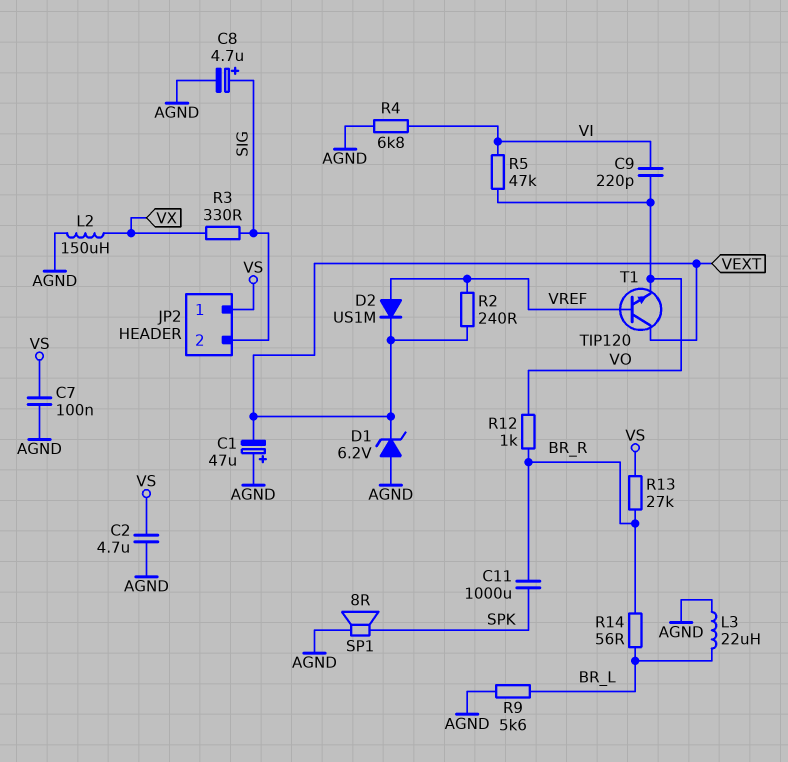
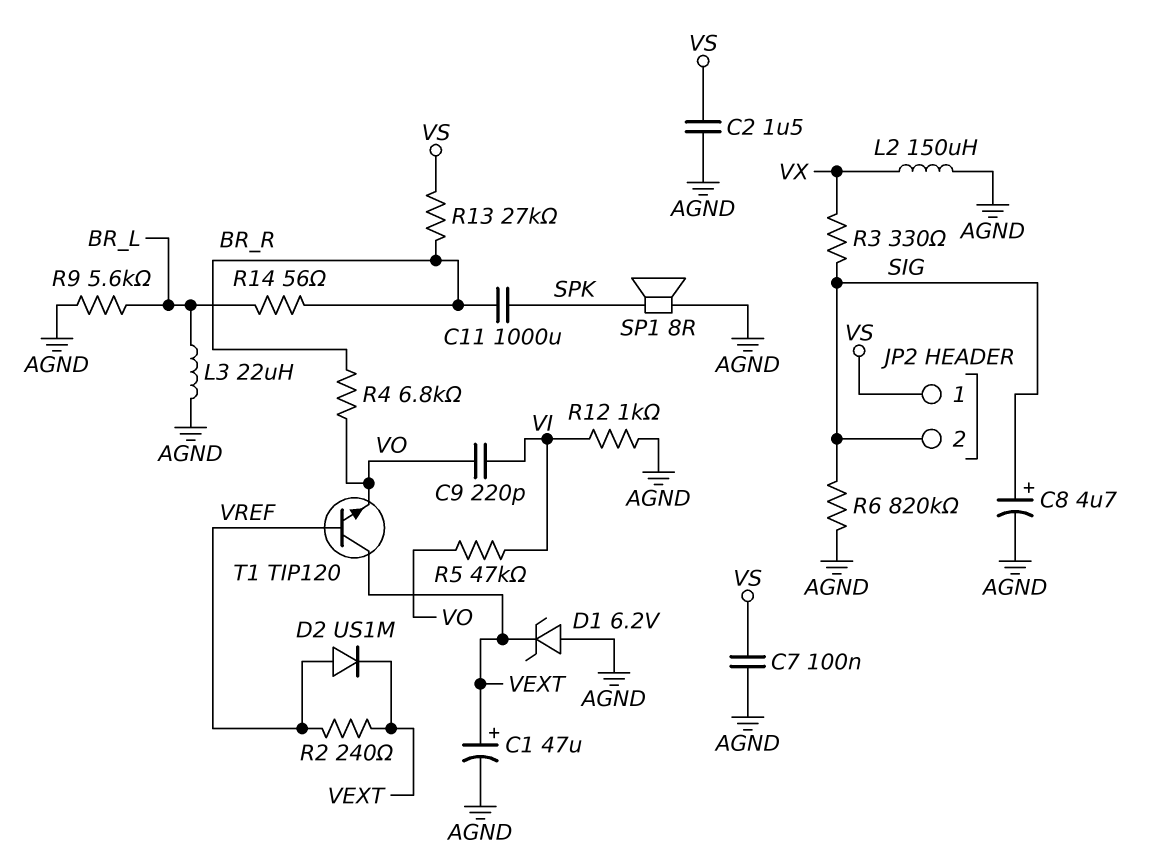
C1: 47uF (plus AGND, minus VEXT) -> 47uF (plus VEXT, minus AGND)
C2: 4.7uF (AGND, VS) -> 1.5uF (AGND, VS)
R4: 6.8k (AGND, VI) -> 6.8k (BR_R, VO)
R6: none -> 820k (AGND, SIG)
R12: 1k (BR_R, VO) -> 1k (AGND, VI)

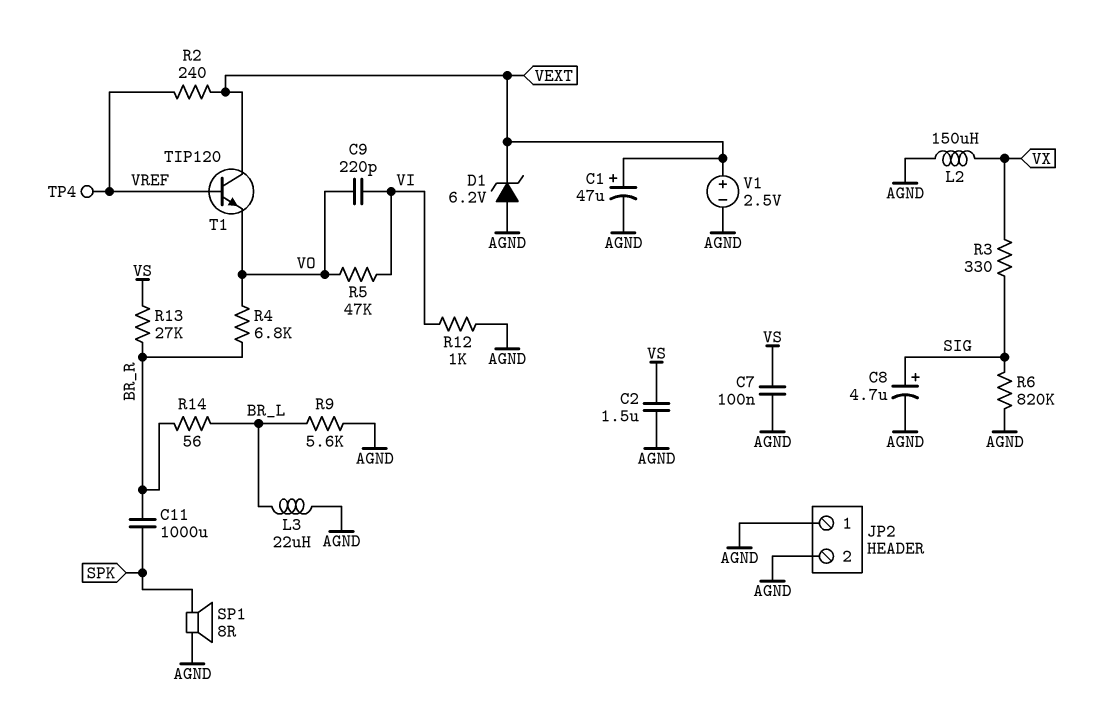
D2: diode US1M (A VREF, K VEXT) -> none
JP2 pin 1: VS -> AGND
JP2 pin 2: SIG -> AGND
TP4: none -> test point (VREF)
V1: none -> 2.5V (plus VEXT, minus AGND)

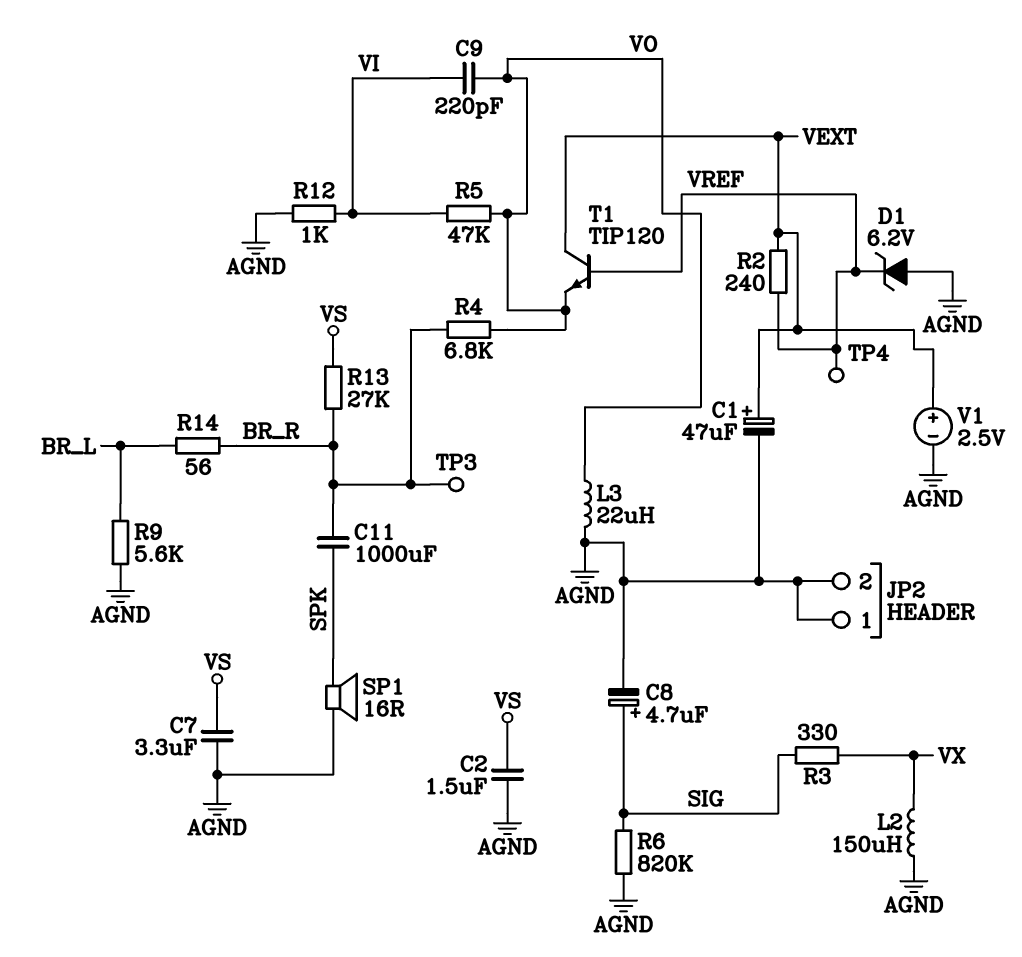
C7: 100nF (AGND, VS) -> 3.3uF (AGND, VS)
D1: zener 6.2V (A AGND, K VEXT) -> zener 6.2V (A AGND, K VREF)
L3: 22uH (AGND, BR_L) -> 22uH (AGND, VO)
SP1: speaker 8R (AGND, SPK) -> speaker 16R (AGND, SPK)
TP3: none -> test point (BR_R)

